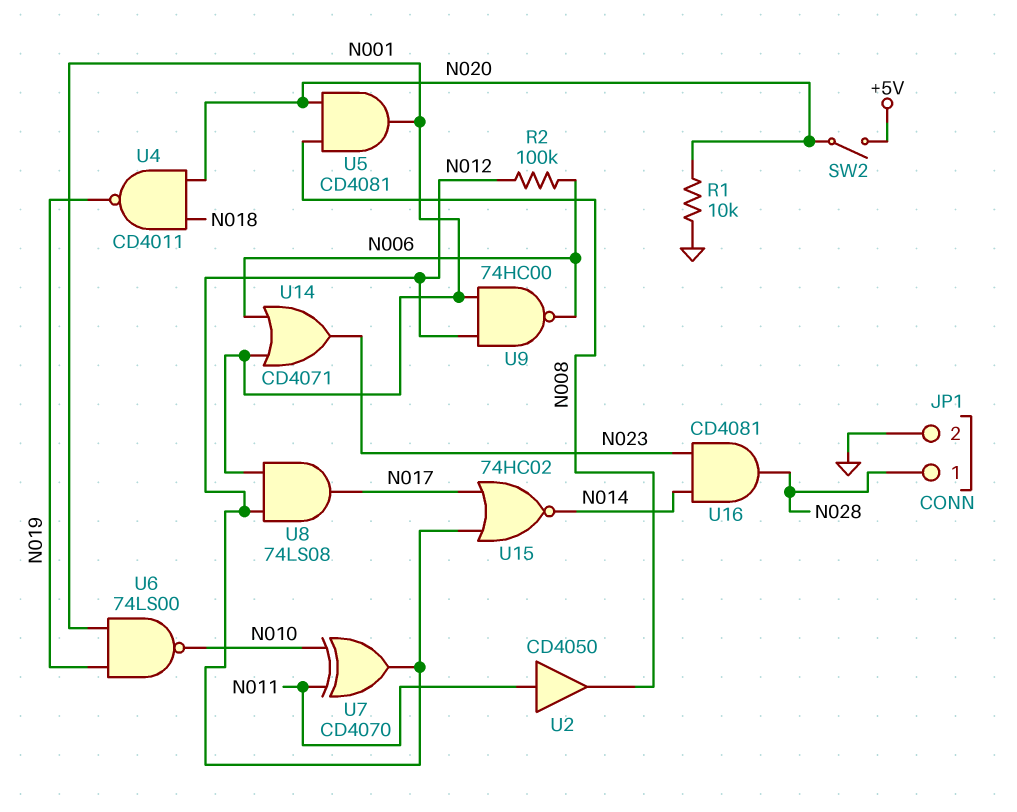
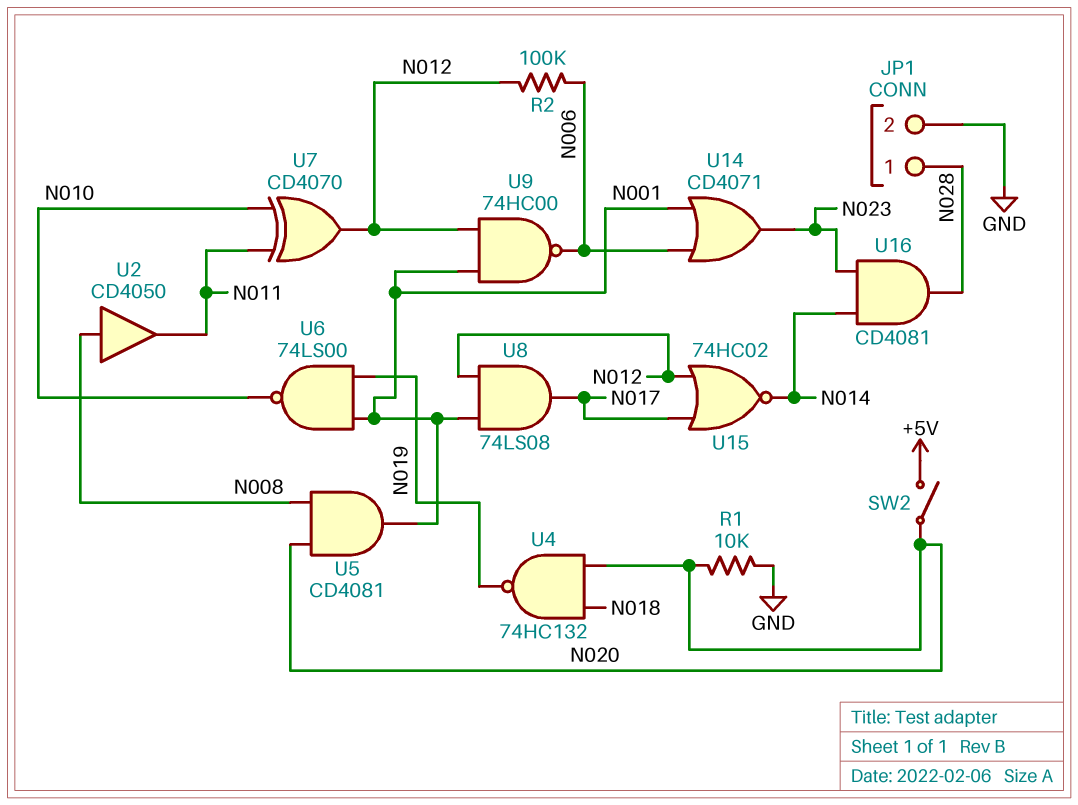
U2: buffer CD4050 (in N011, out N008) -> buffer CD4050 (in N008, out N011)
U4: NAND CD4011 (in N018, in N020, out N019) -> NAND 74HC132 (in N018, in N020, out N019)

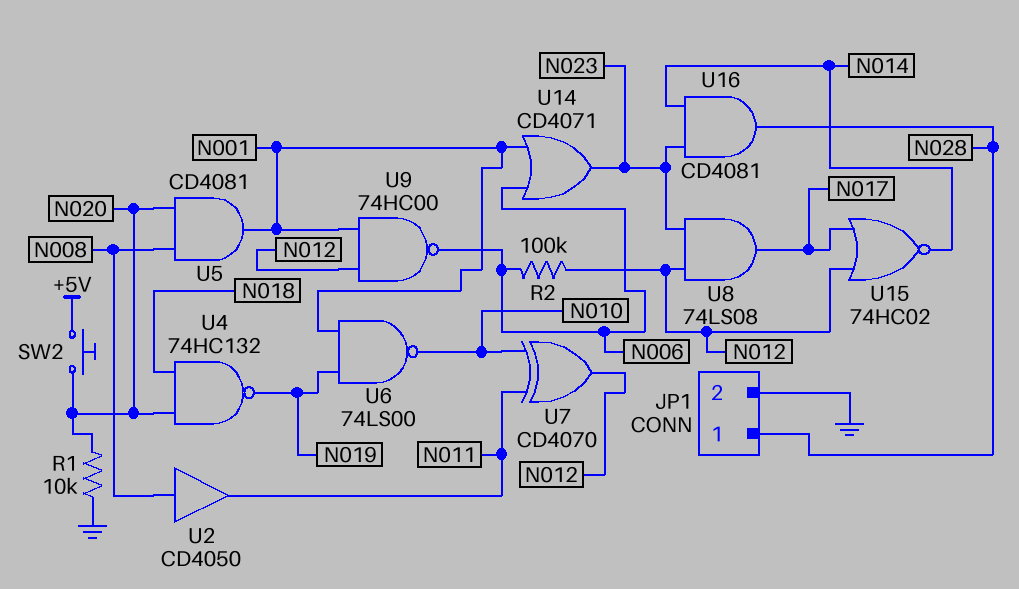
SW2: switch (+5V, N020) -> button (+5V, N020)
U8: AND 74LS08 (in N001, in N012, out N017) -> AND 74LS08 (in N012, in N023, out N017)

